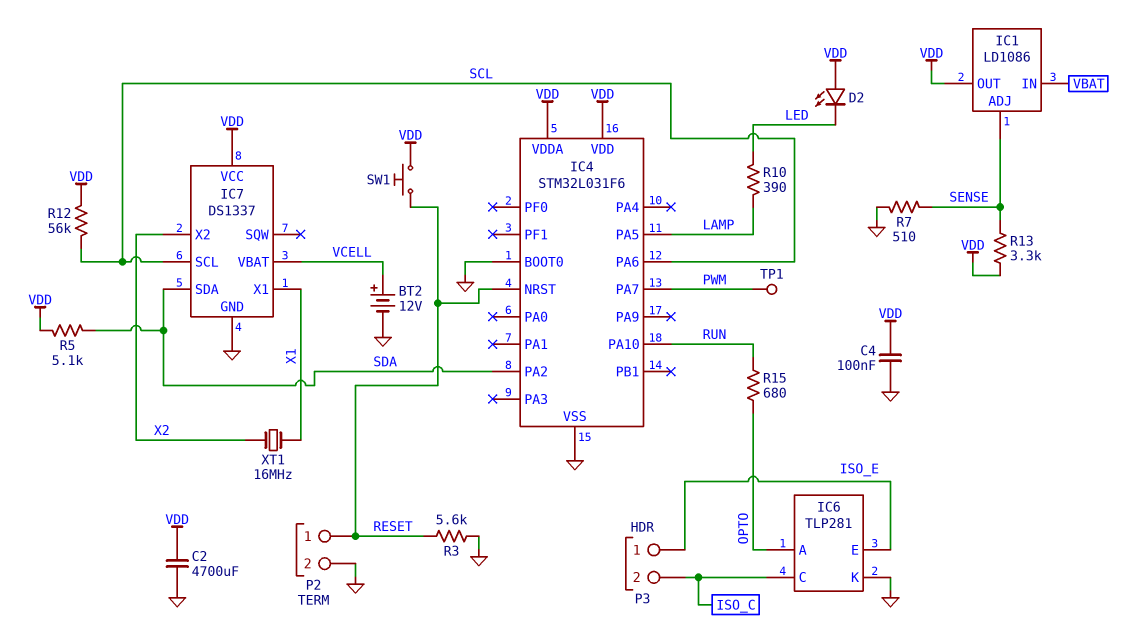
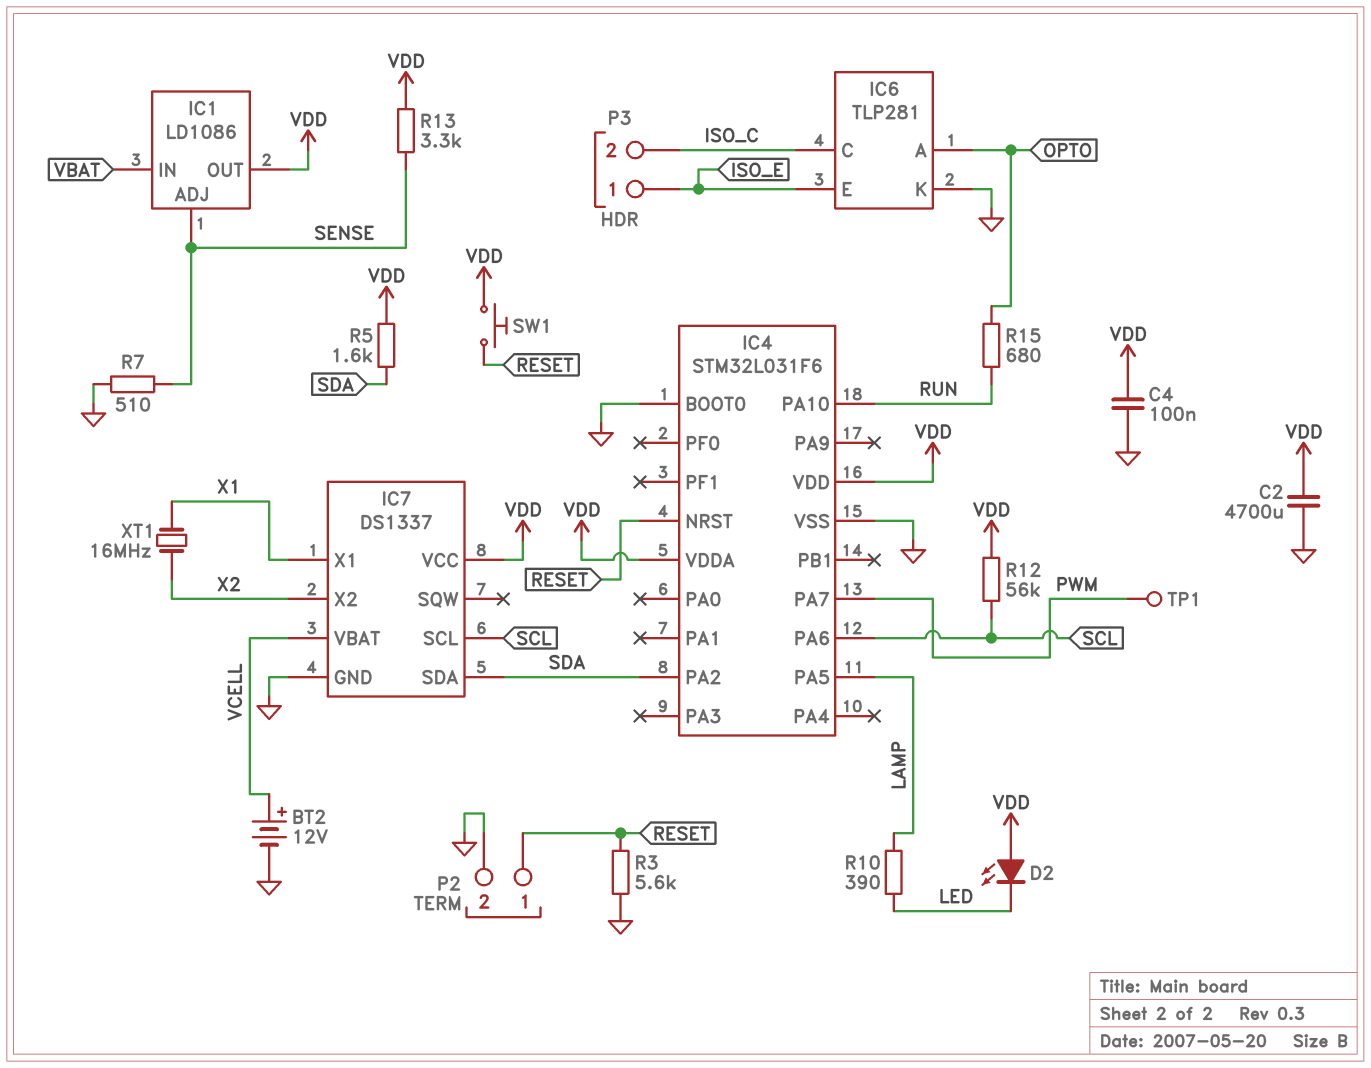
R5: 5.1k (SDA, VDD) -> 1.6k (SDA, VDD)

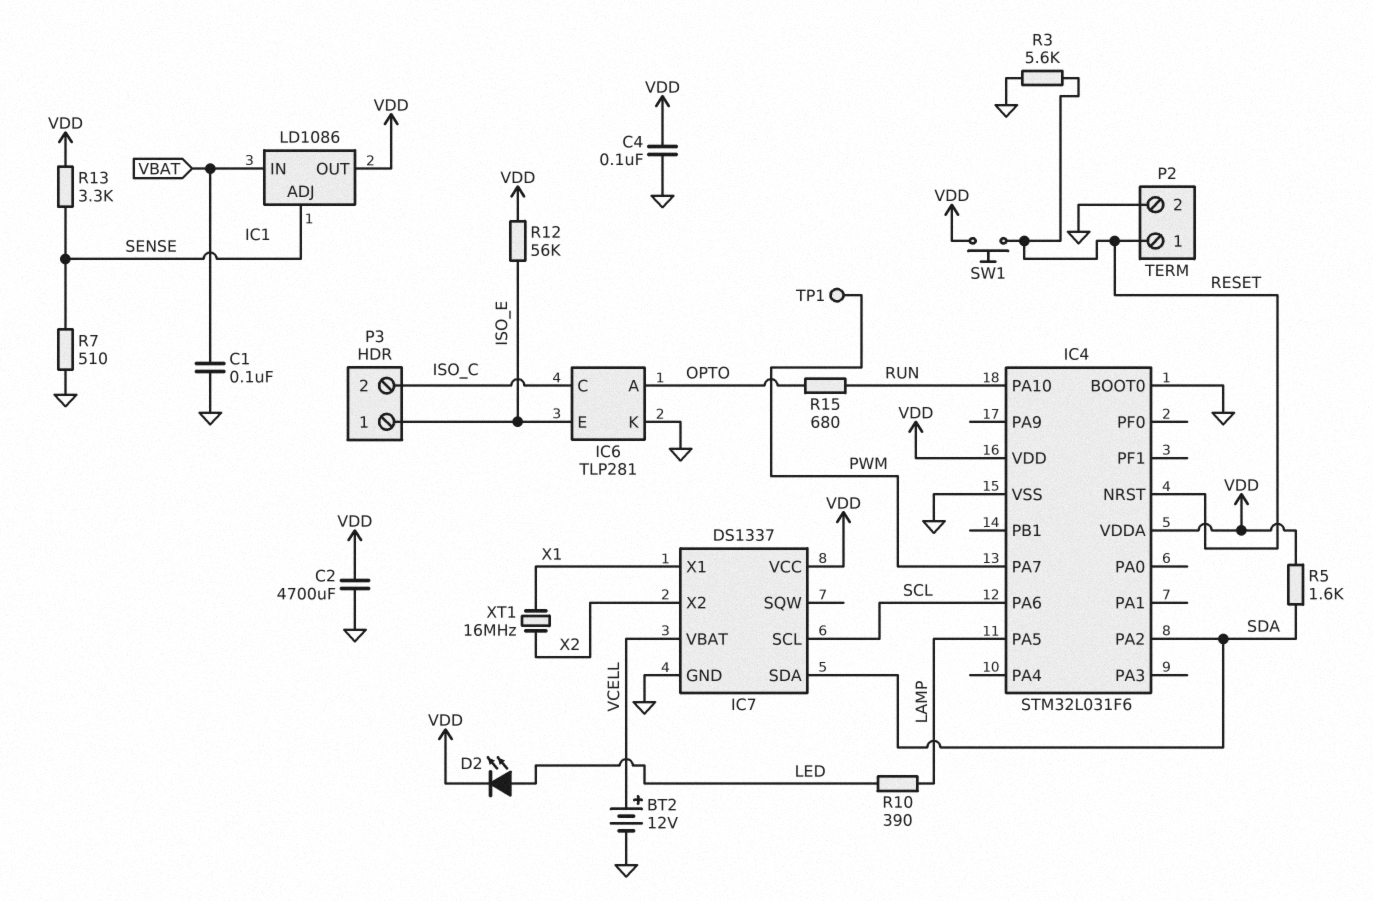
C1: none -> 100nF (GND, VBAT)
D2: LED (A VDD, K LED) -> LED (A LED, K VDD)
R12: 56k (SCL, VDD) -> 56k (ISO_E, VDD)

